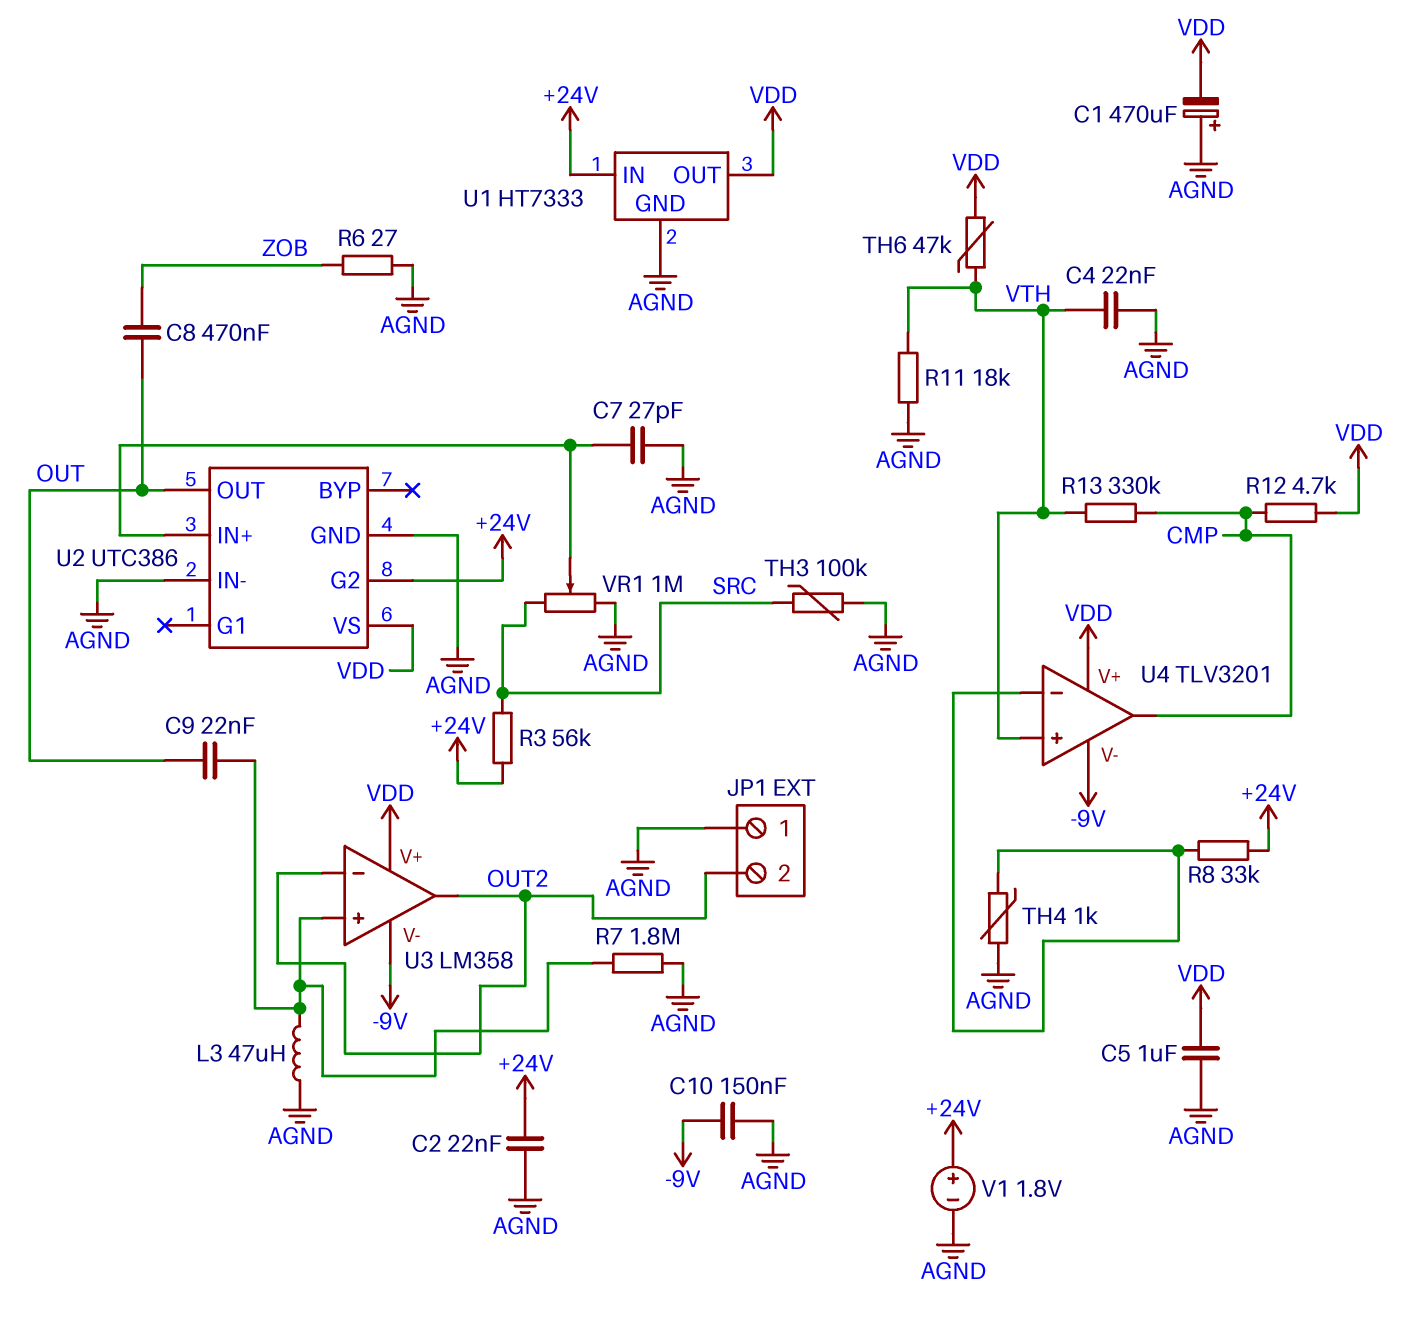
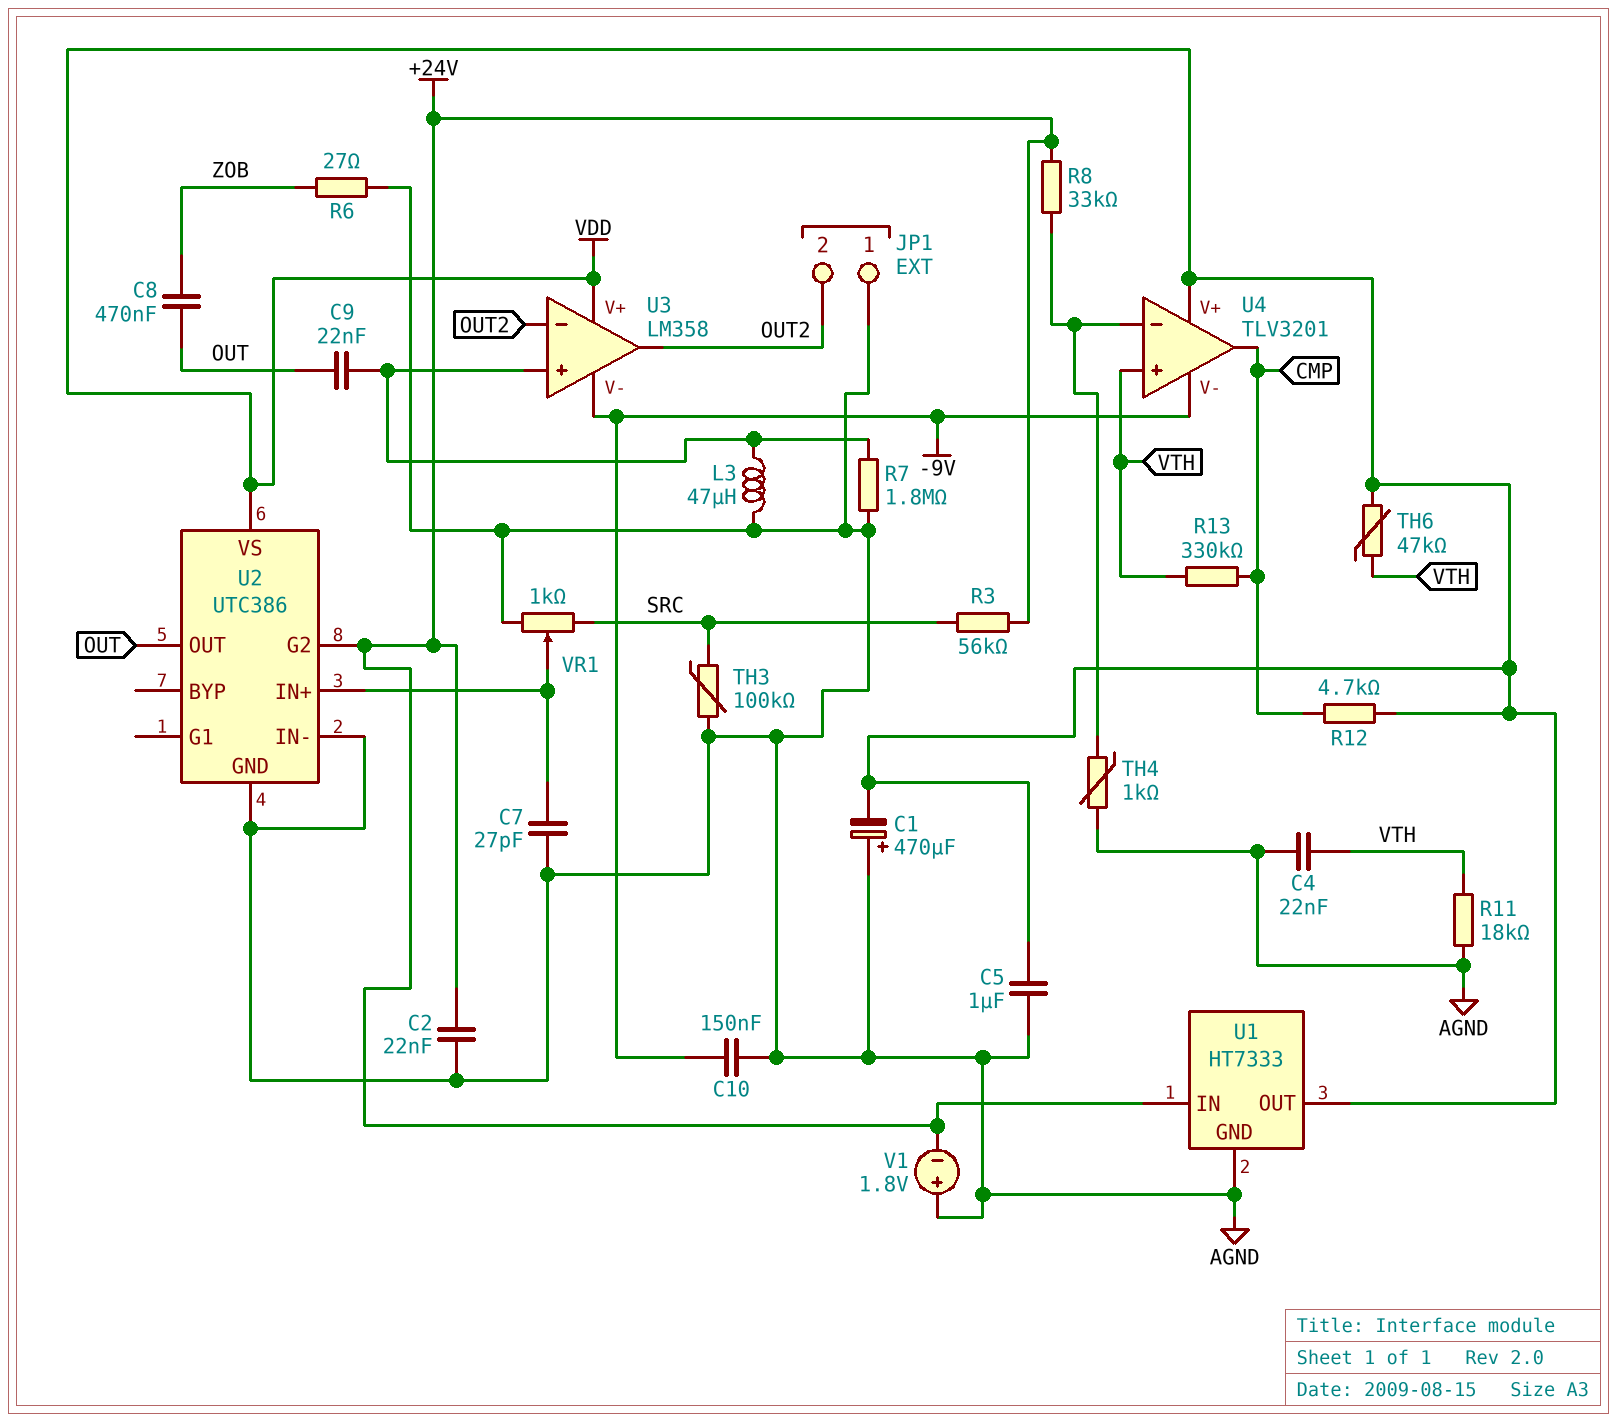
V1: 1.8V (plus +24V, minus AGND) -> 1.8V (plus AGND, minus +24V)
VR1: 1M (AGND, SRC, wiper U2/IN+) -> 1k (AGND, SRC, wiper U2/IN+)

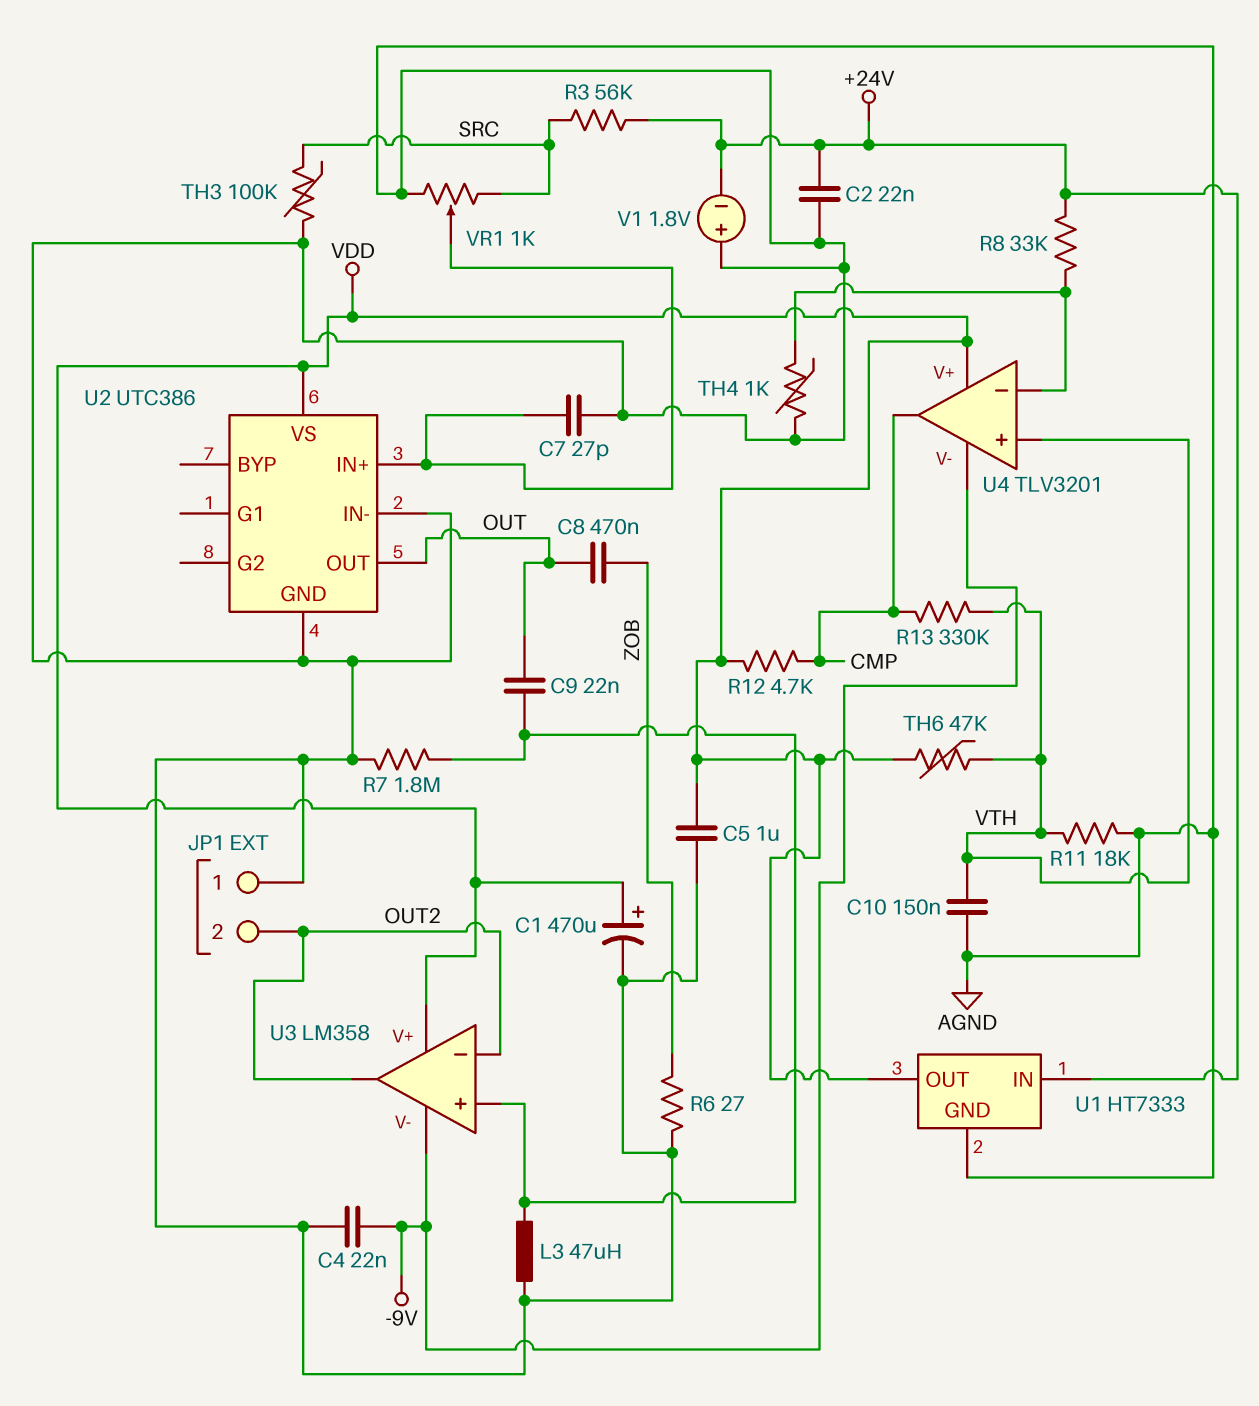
C1: 470uF (plus AGND, minus VDD) -> 470uF (plus VDD, minus AGND)
C4: 22nF (AGND, VTH) -> 22nF (-9V, AGND)
C10: 150nF (-9V, AGND) -> 150nF (AGND, VTH)
U2 pin G2: +24V -> none

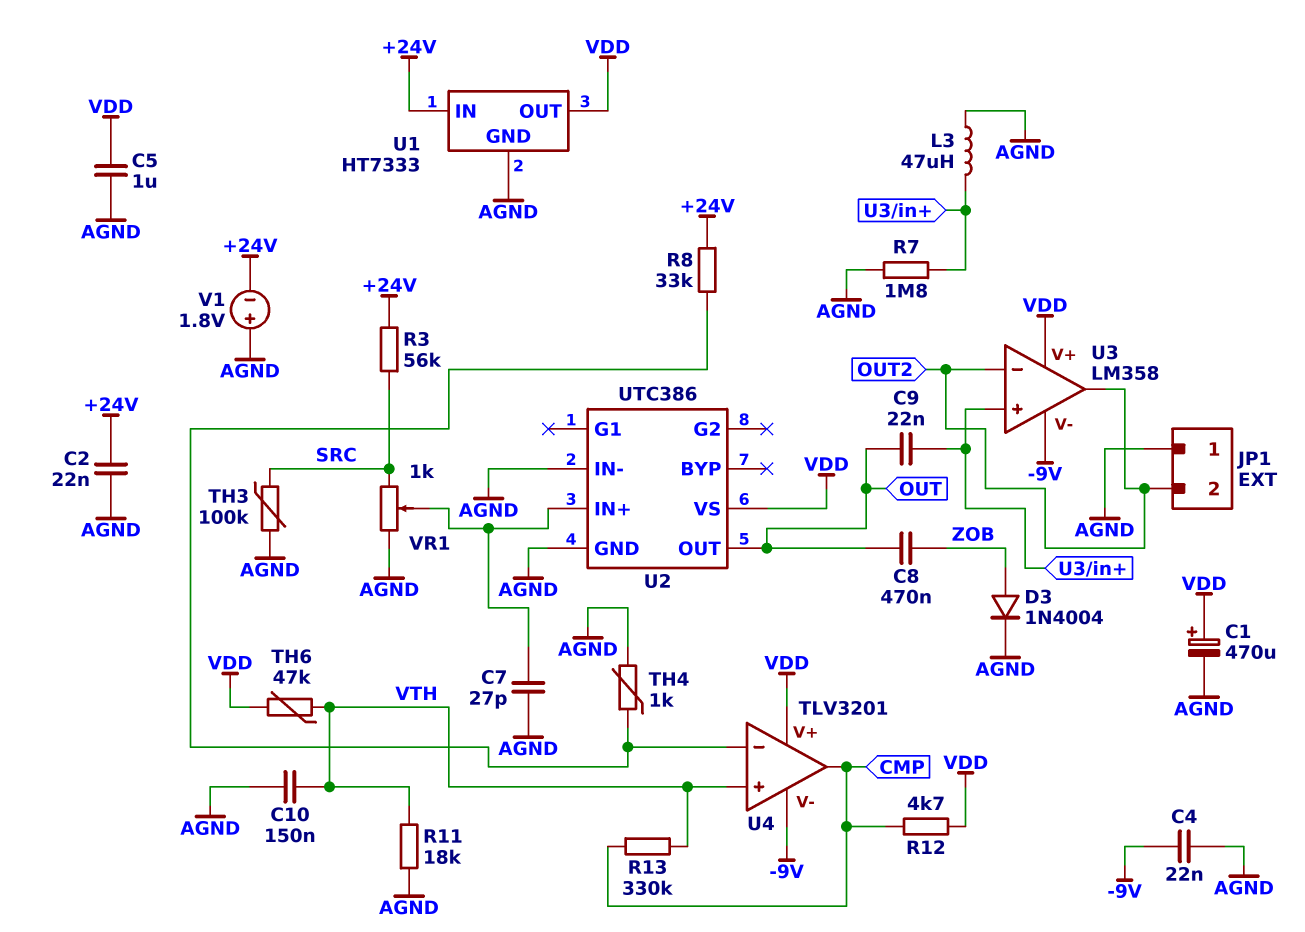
D3: none -> diode 1N4004 (A ZOB, K AGND)
R6: 27 (AGND, ZOB) -> none

